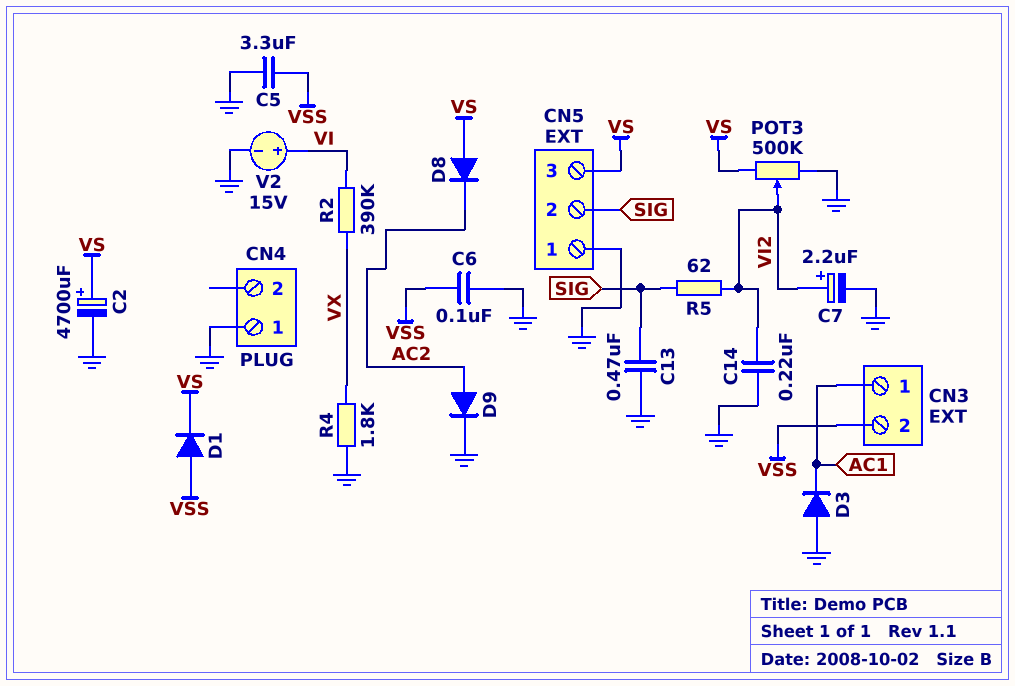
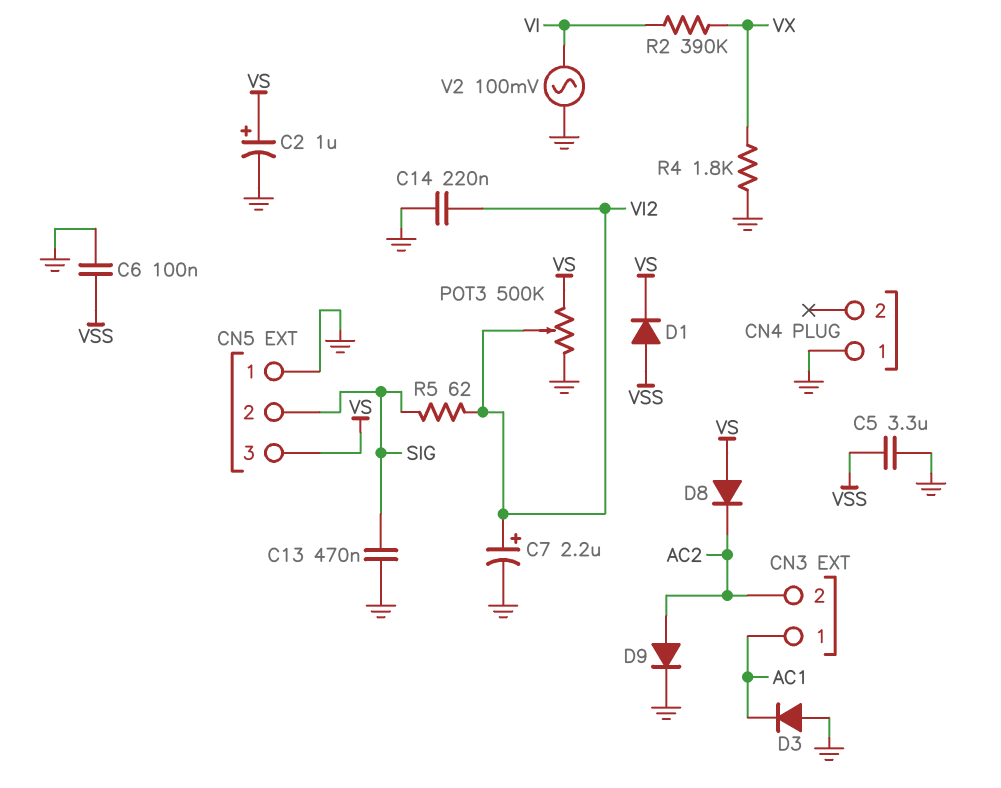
C2: 4700uF (plus VS, minus GND) -> 1uF (plus VS, minus GND)
CN3 pin 2: VSS -> AC2
V2: 15V (plus VI, minus GND) -> AC 100mV (GND, VI)

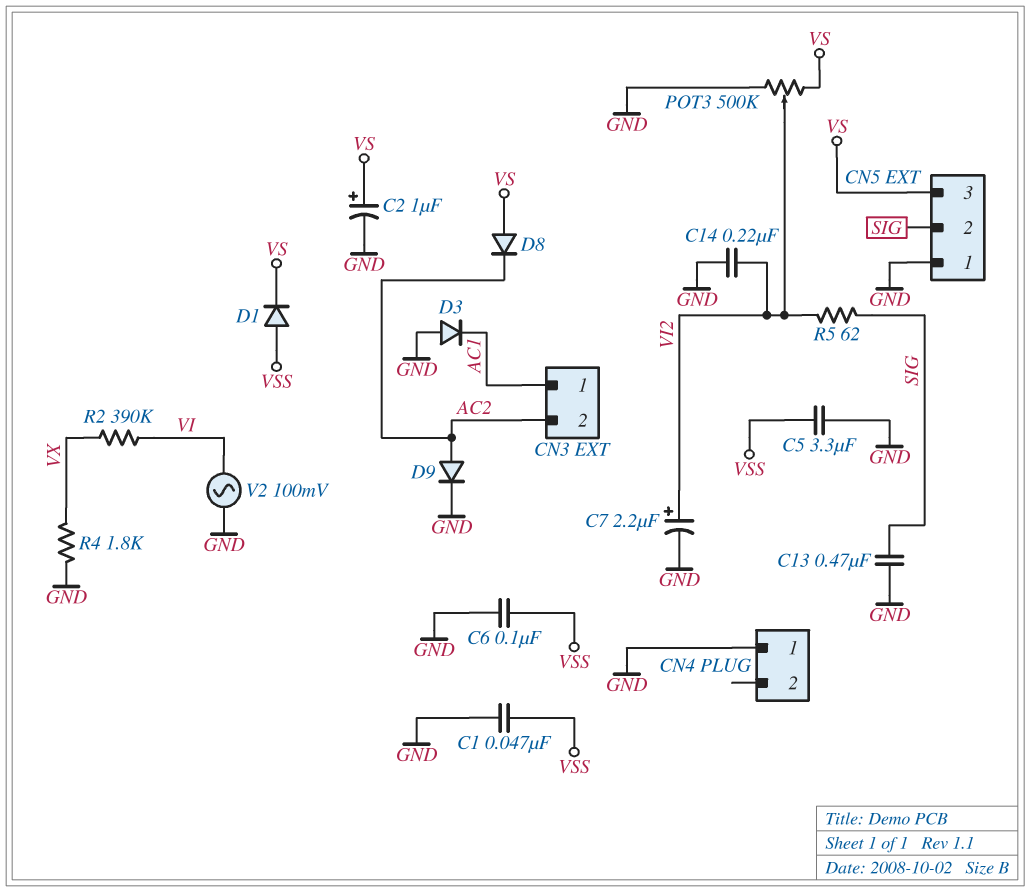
C1: none -> 47nF (GND, VSS)

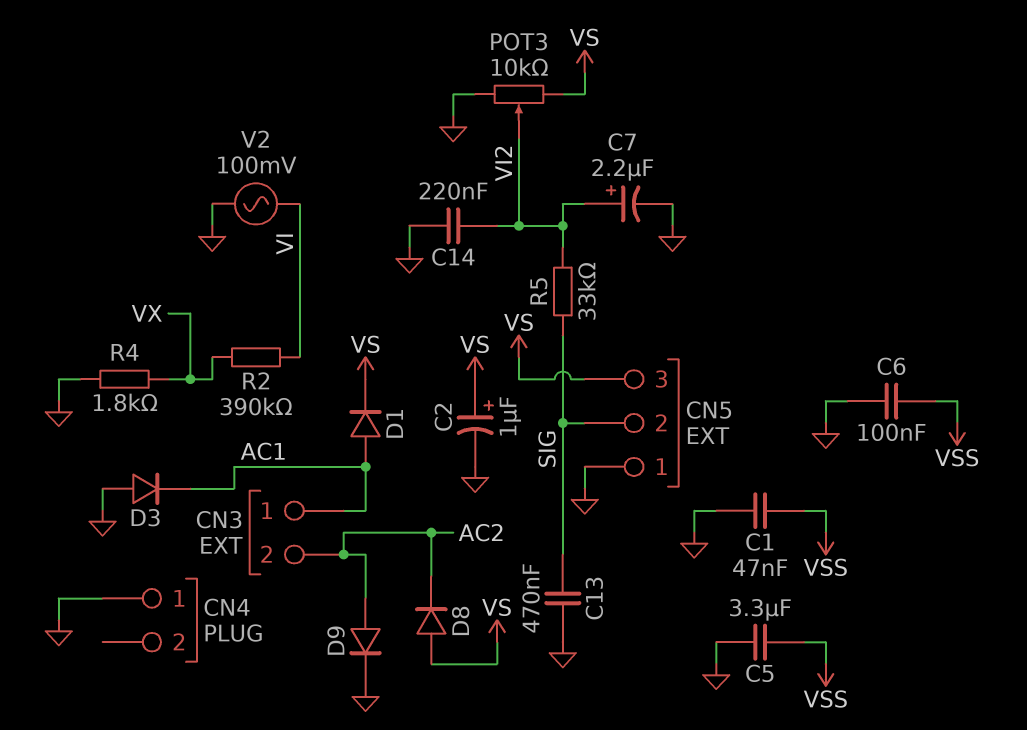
D1: diode (A VSS, K VS) -> diode (A AC1, K VS)
POT3: 500k (GND, VS, wiper VI2) -> 10k (GND, VS, wiper VI2)
R5: 62 (SIG, VI2) -> 33k (SIG, VI2)

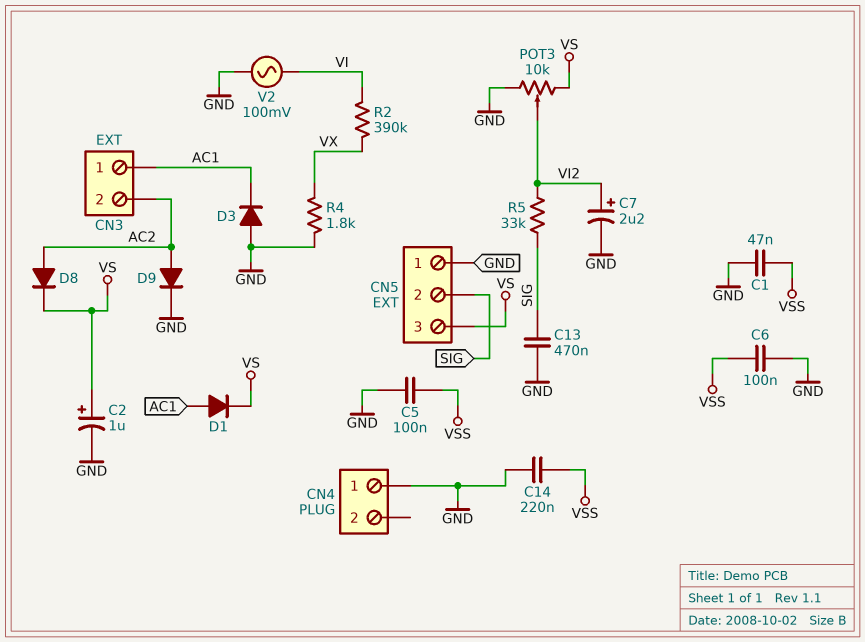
C5: 3.3uF (GND, VSS) -> 100nF (GND, VSS)
C14: 220nF (GND, VI2) -> 220nF (GND, VSS)
D8: diode (A VS, K AC2) -> diode (A AC2, K VS)

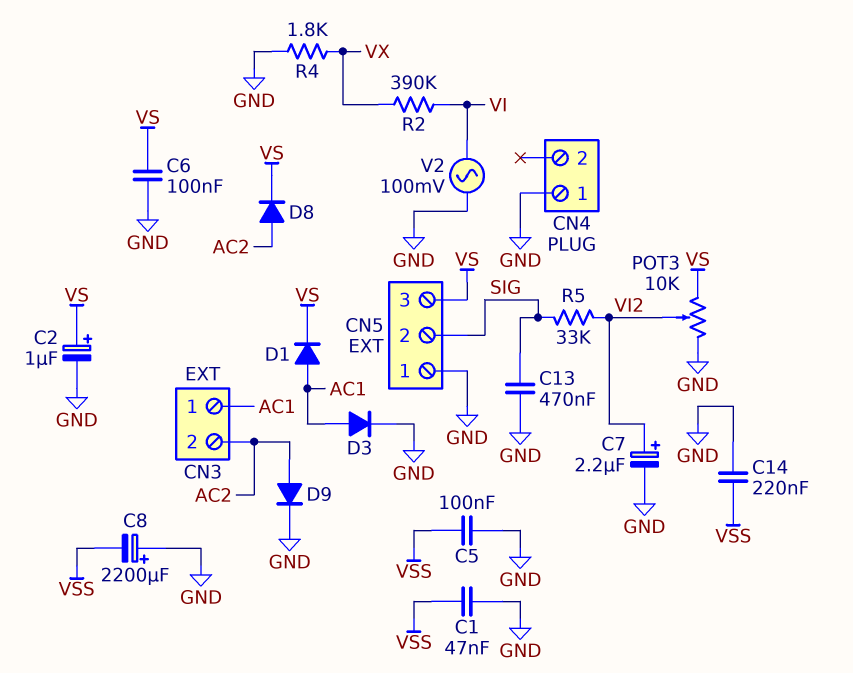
C6: 100nF (GND, VSS) -> 100nF (GND, VS)
C8: none -> 2200uF (plus GND, minus VSS)
D3: diode (A GND, K AC1) -> diode (A AC1, K GND)

